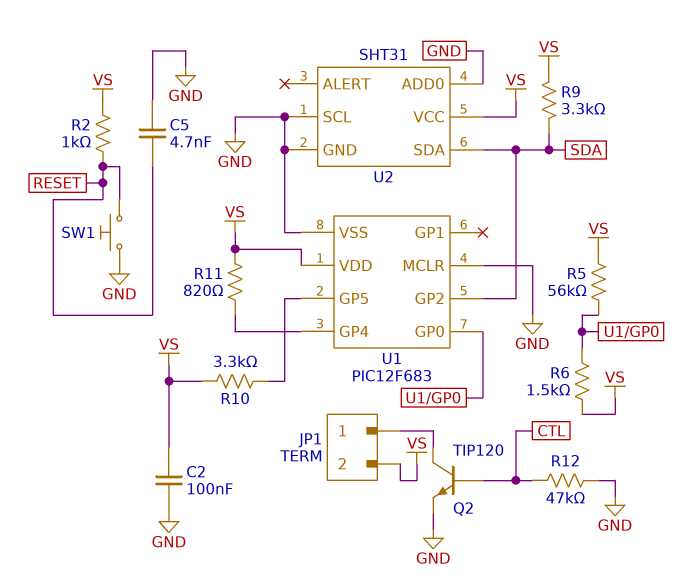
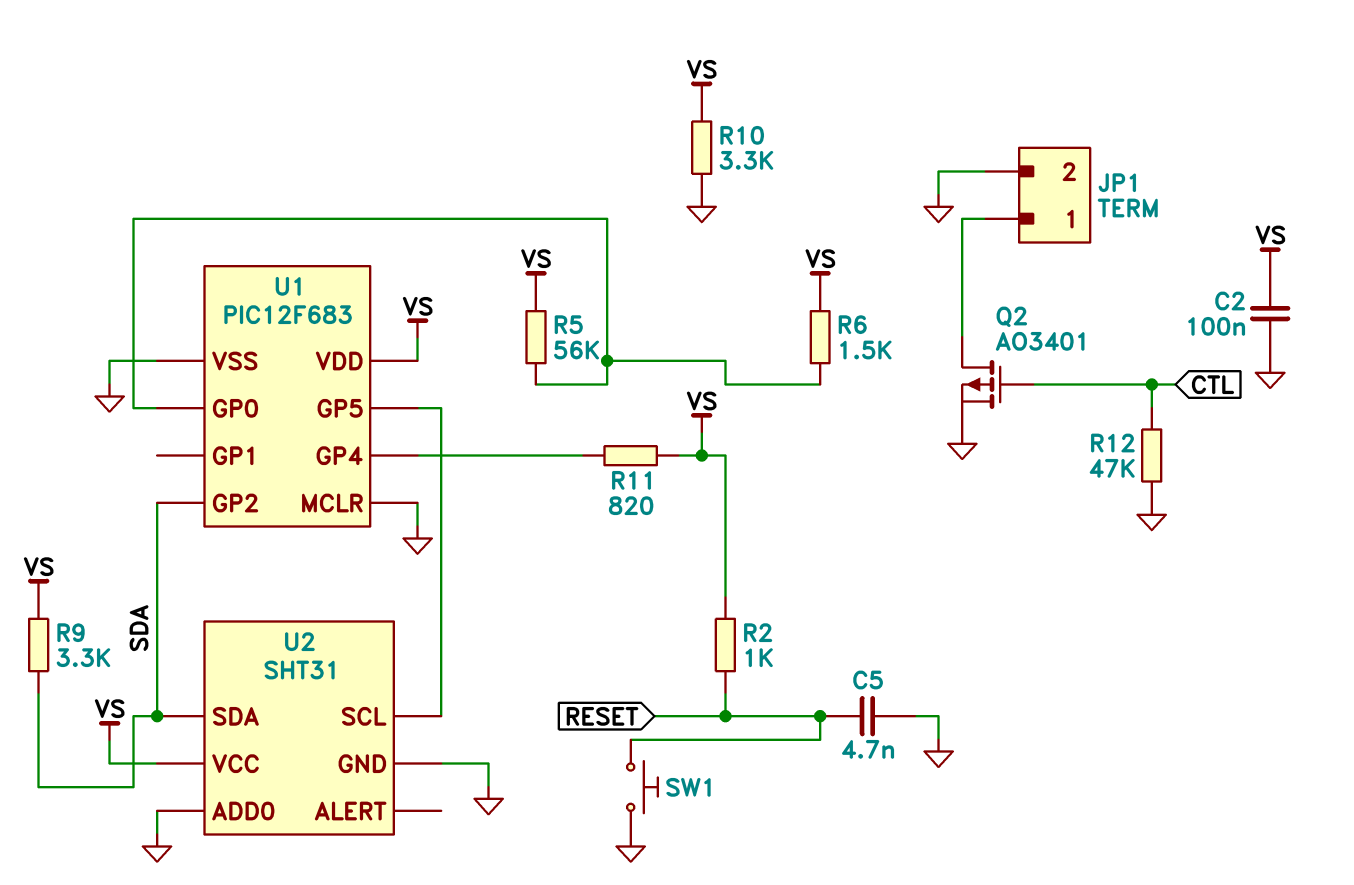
JP1 pin 2: VS -> GND
Q2: NPN TIP120 (B CTL, C JP1/1, E GND) -> PMOS AO3401 (G CTL, D JP1/1, S GND)
R10: 3.3k (U1/GP5, VS) -> 3.3k (GND, VS)
U2 pin SCL: GND -> U1/GP5

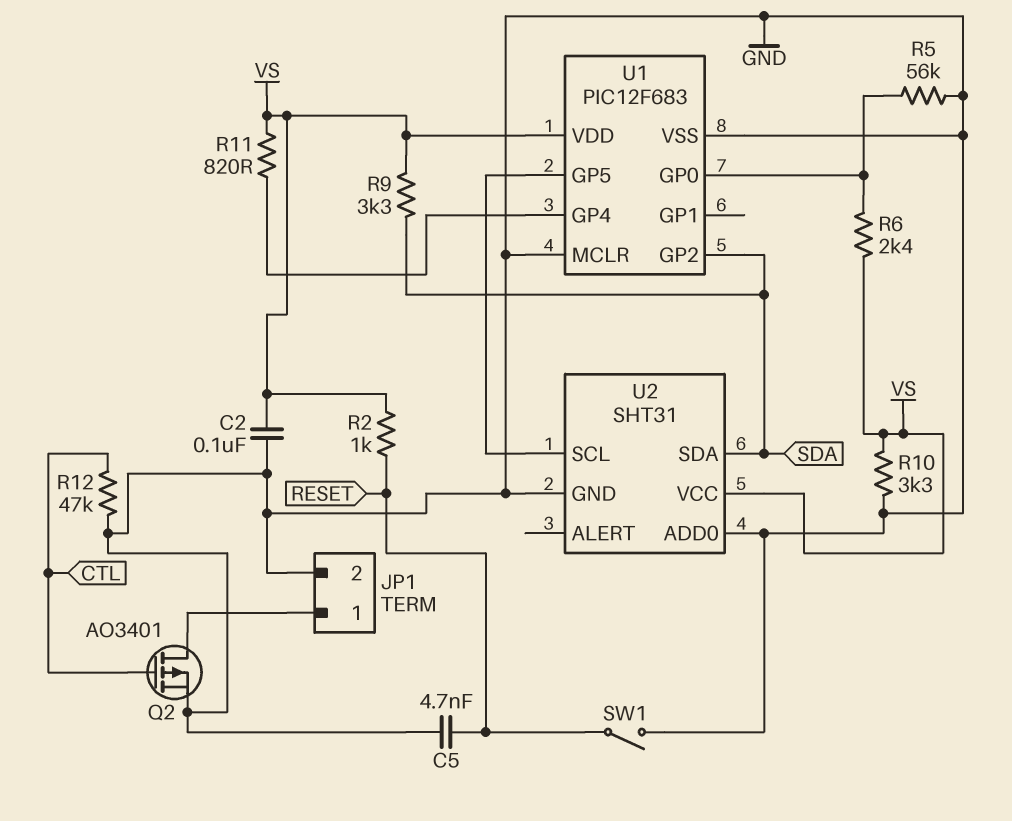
R5: 56k (U1/GP0, VS) -> 56k (GND, U1/GP0)
R6: 1.5k (U1/GP0, VS) -> 2.4k (U1/GP0, VS)
SW1: button (GND, RESET) -> switch (GND, RESET)

